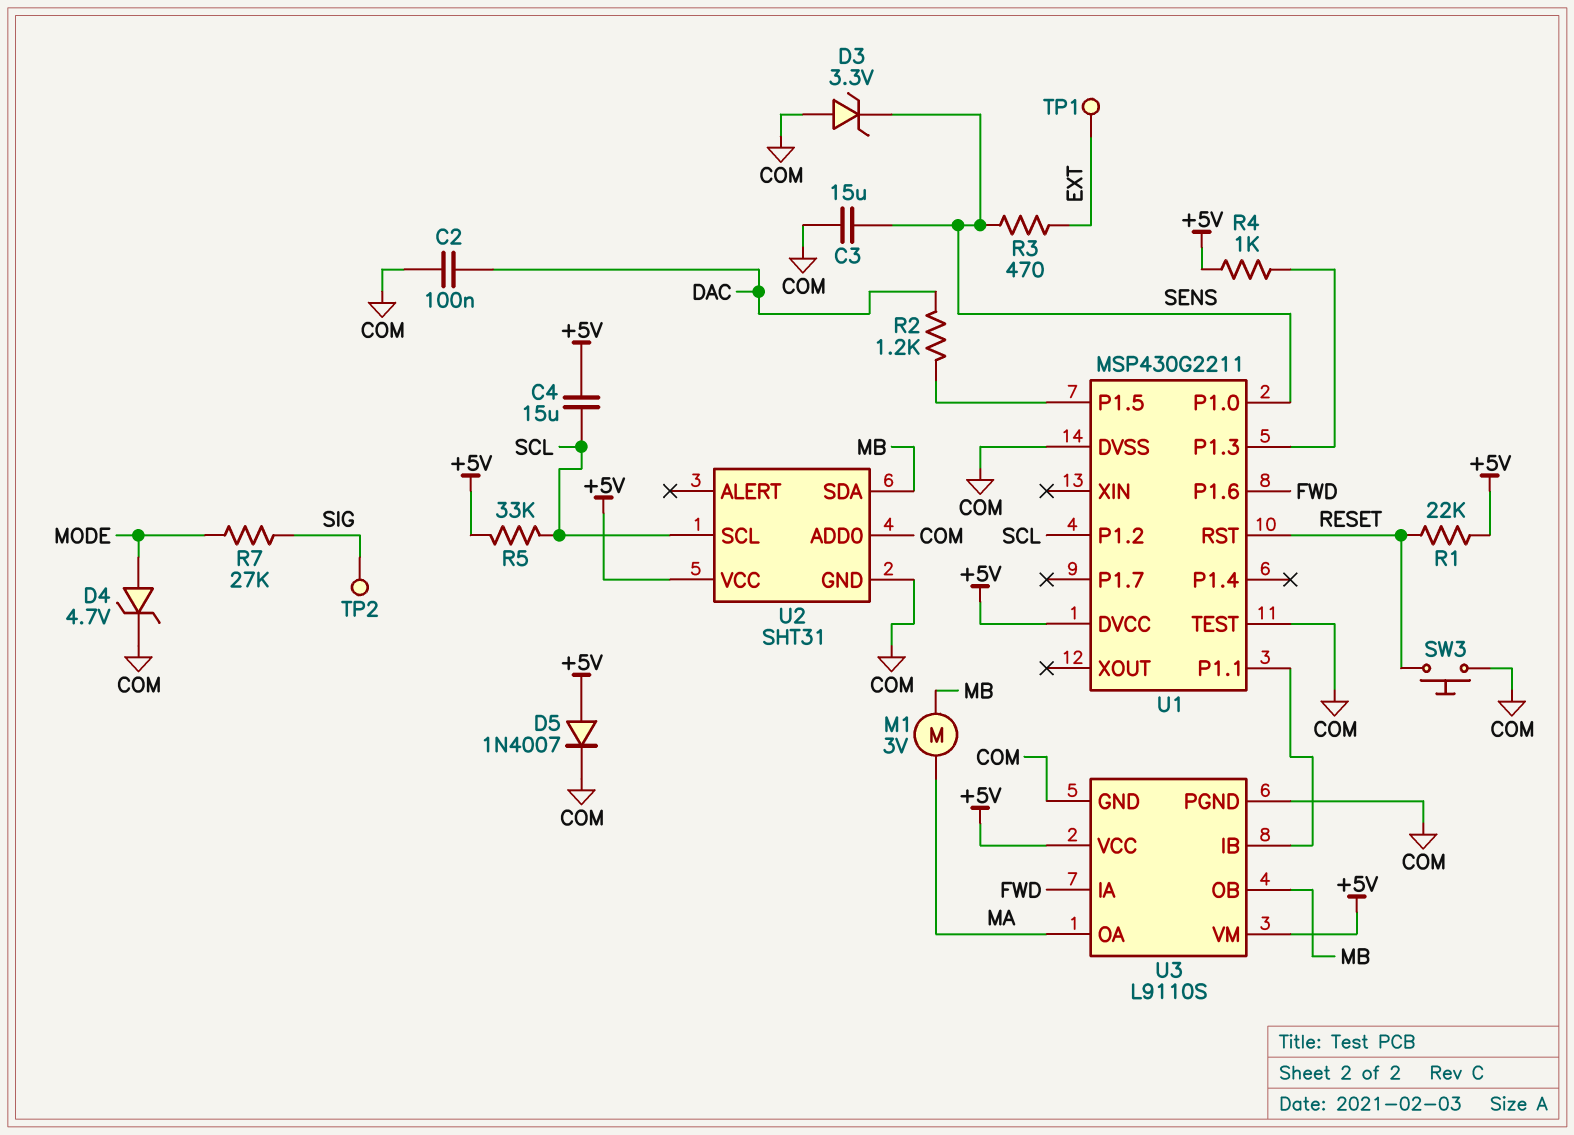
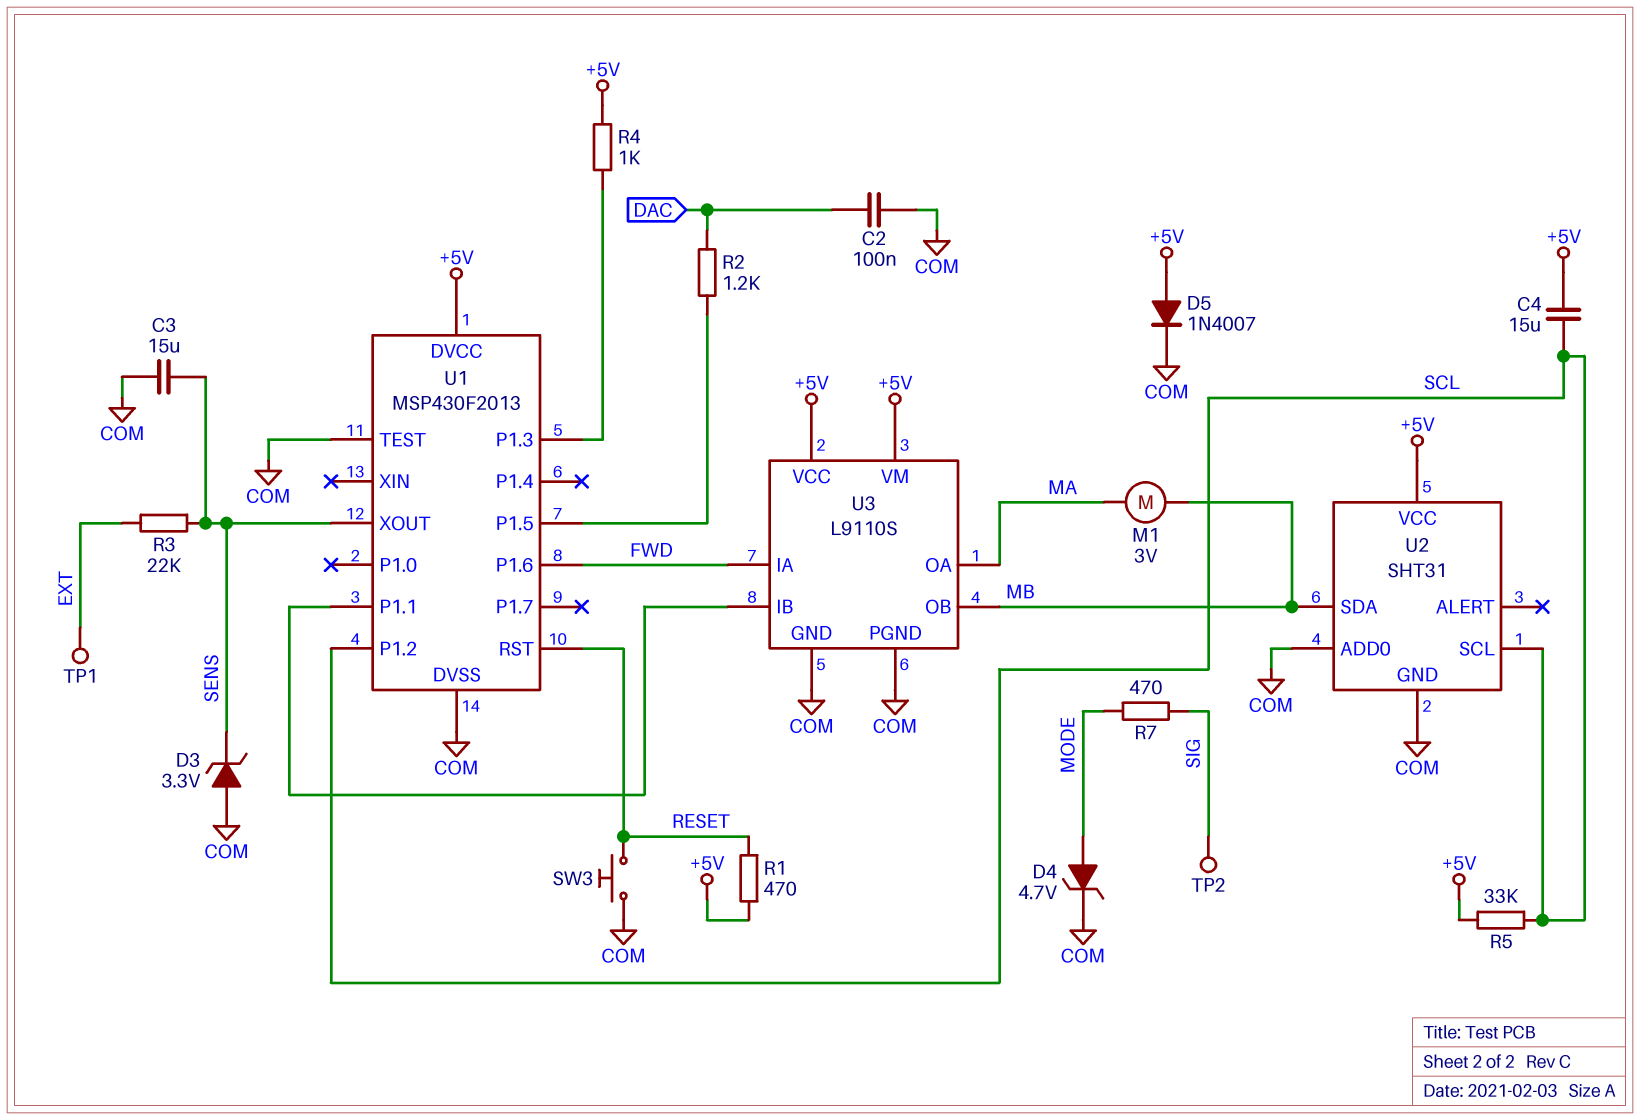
R1: 22k (+5V, RESET) -> 470 (+5V, RESET)
R3: 470 (EXT, SENS) -> 22k (EXT, SENS)
R7: 27k (MODE, SIG) -> 470 (MODE, SIG)
U1: MSP430G2211 -> MSP430F2013
U1 pin P1.0: SENS -> none
U1 pin XOUT: none -> SENS

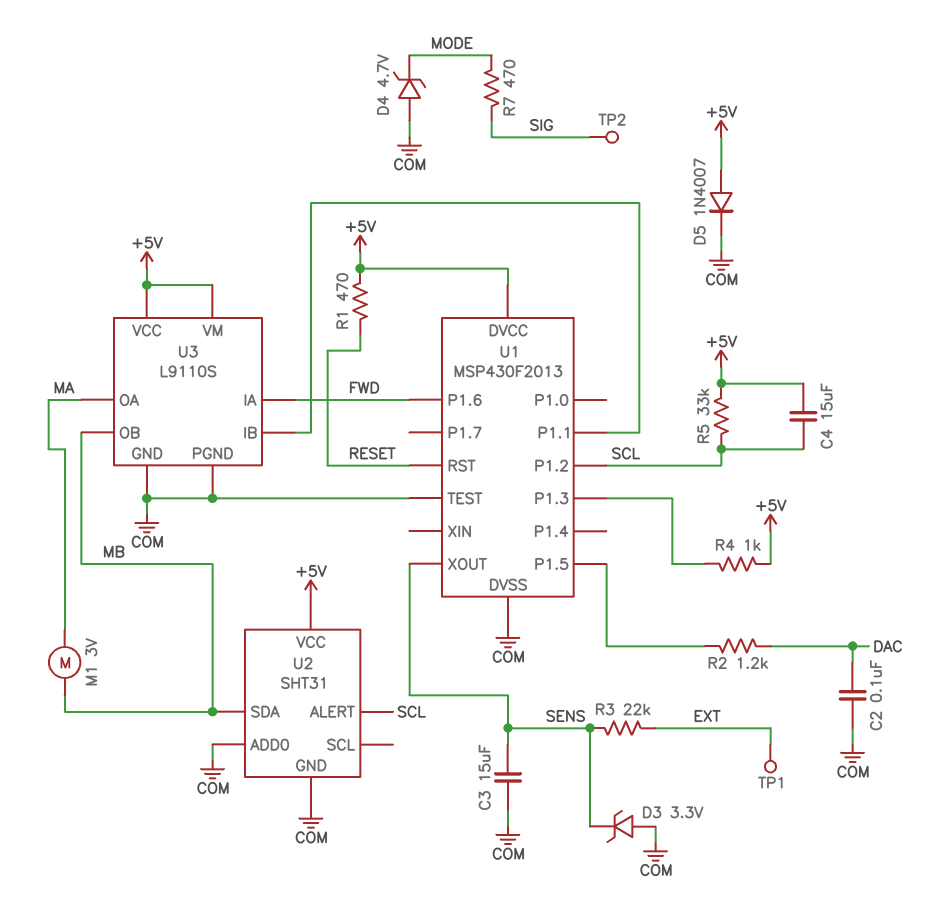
D4: zener 4.7V (A MODE, K COM) -> zener 4.7V (A COM, K MODE)
SW3: button (COM, RESET) -> none
U2 pin ALERT: none -> SCL
U2 pin SCL: SCL -> none

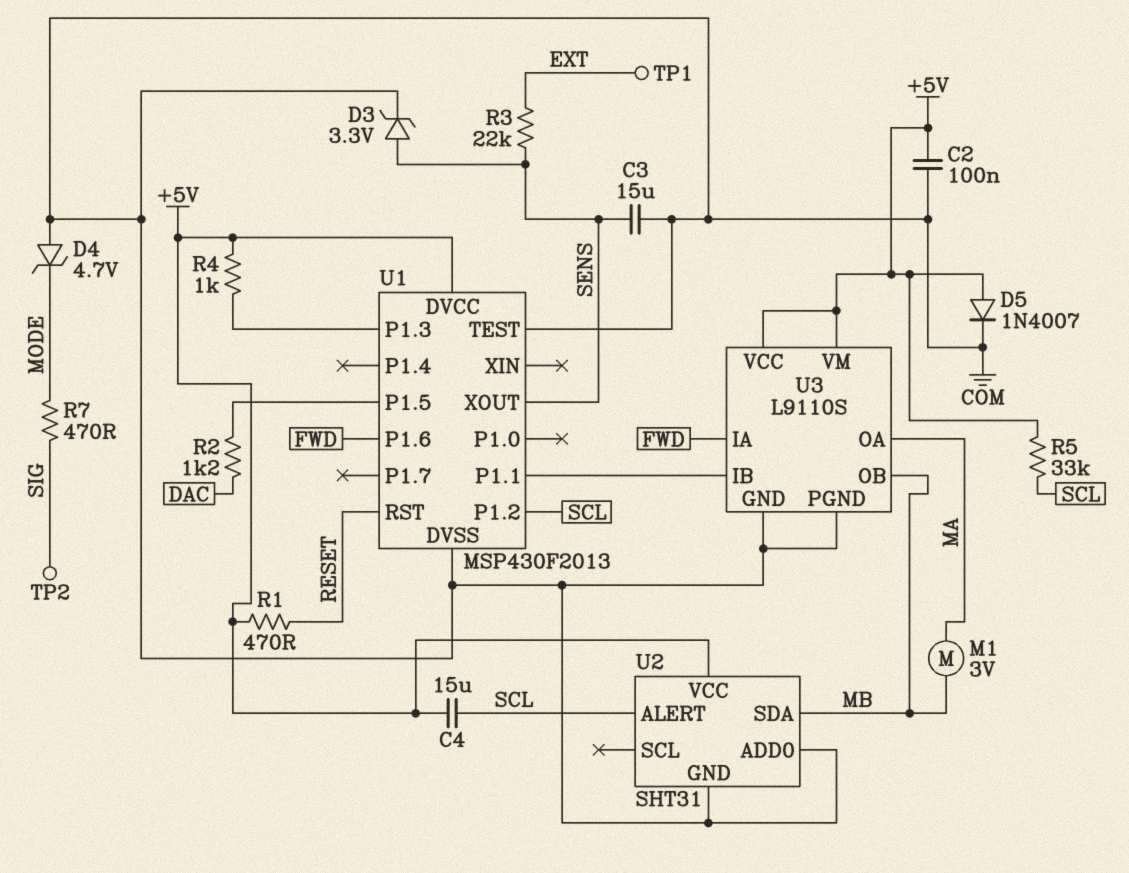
C2: 100nF (COM, DAC) -> 100nF (+5V, COM)
D3: zener 3.3V (A COM, K SENS) -> zener 3.3V (A SENS, K COM)

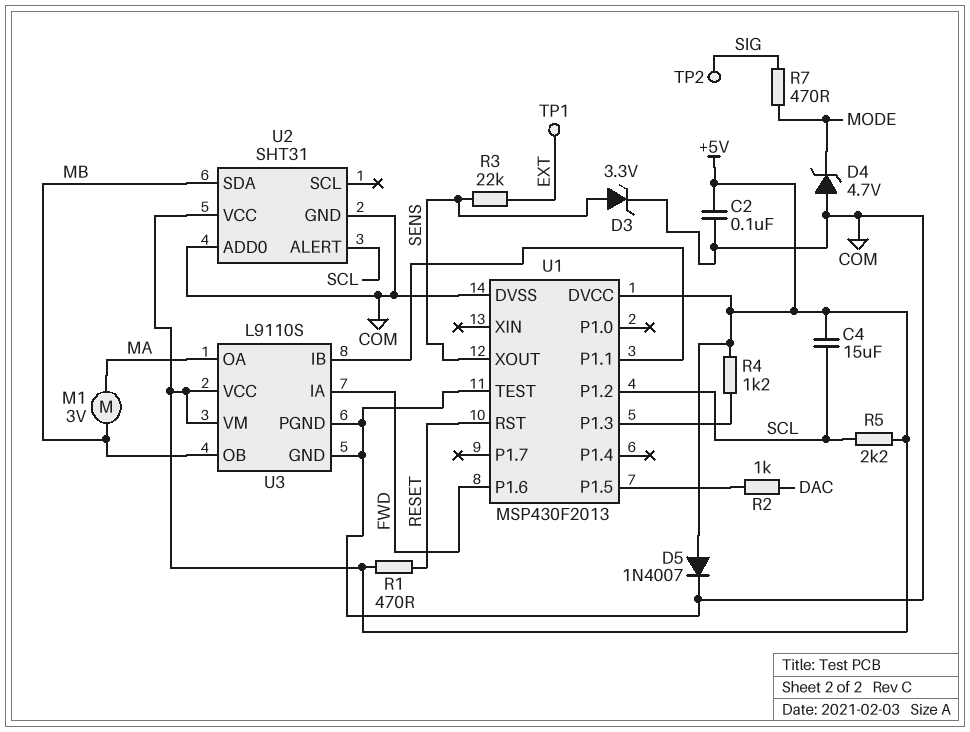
C3: 15uF (COM, SENS) -> none
R2: 1.2k (DAC, U1/P1.5) -> 1k (DAC, U1/P1.5)
R4: 1k (+5V, U1/P1.3) -> 1.2k (+5V, U1/P1.3)
R5: 33k (+5V, SCL) -> 2.2k (+5V, SCL)

